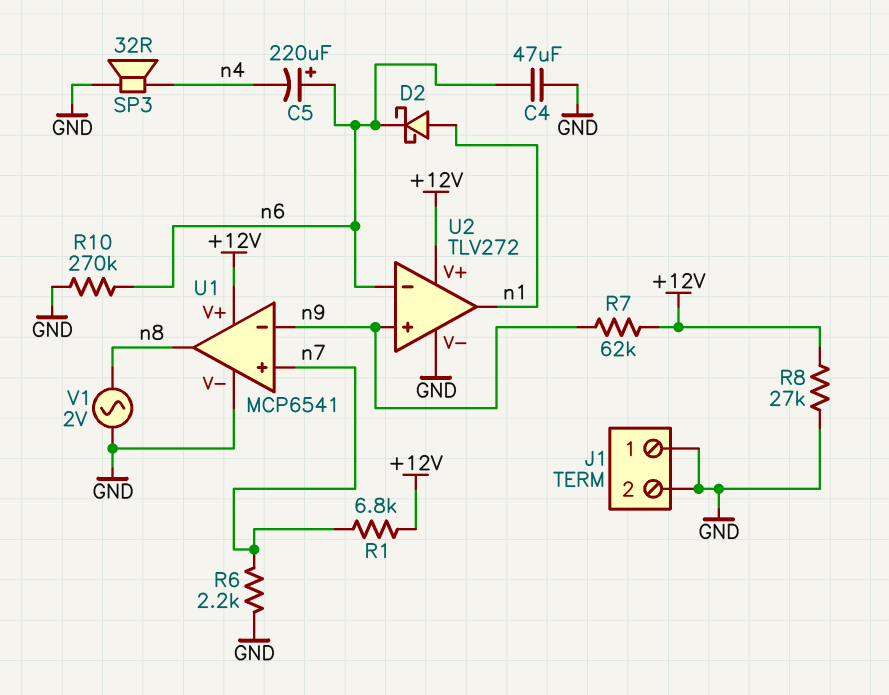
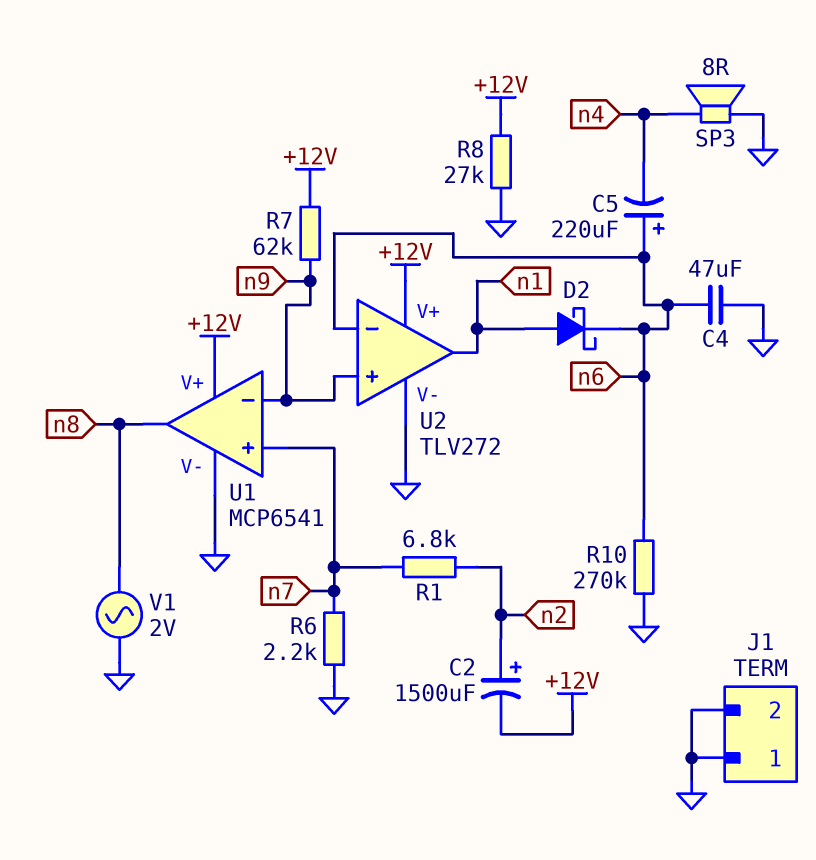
C2: none -> 1500uF (plus n2, minus +12V)
R1: 6.8k (+12V, n7) -> 6.8k (n2, n7)
SP3: speaker 32R (GND, n4) -> speaker 8R (GND, n4)

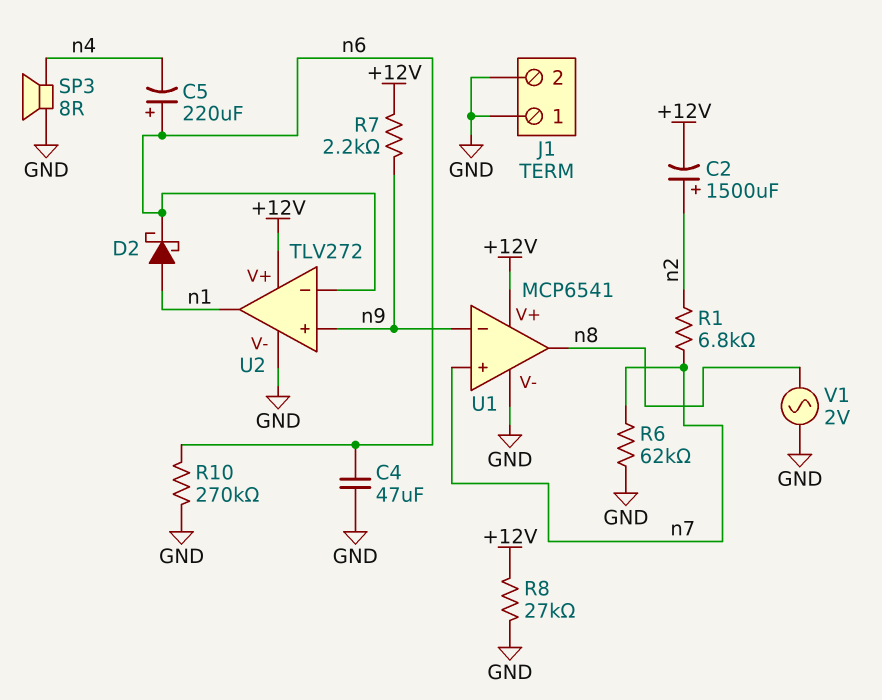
R6: 2.2k (GND, n7) -> 62k (GND, n7)
R7: 62k (+12V, n9) -> 2.2k (+12V, n9)

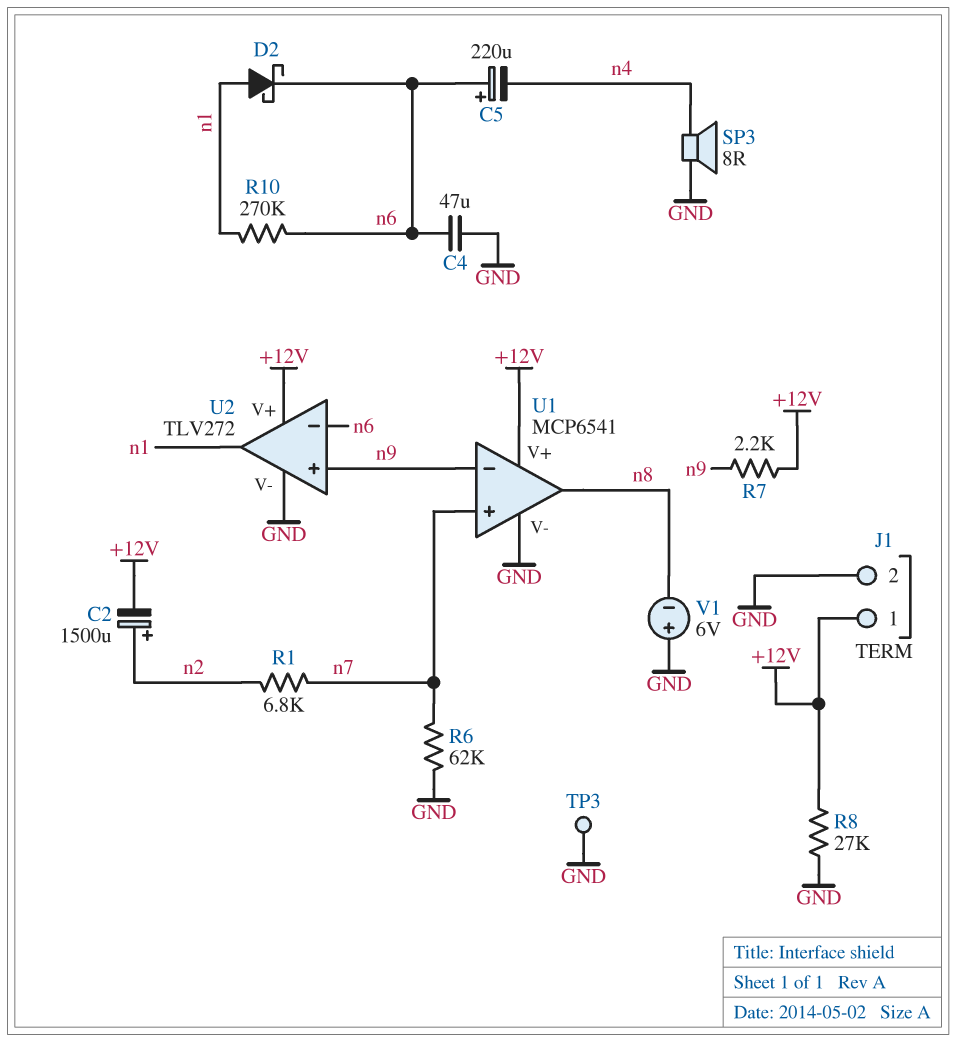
J1 pin 1: GND -> +12V
R10: 270k (GND, n6) -> 270k (n1, n6)
TP3: none -> test point (GND)
V1: AC 2V (GND, n8) -> 6V (plus GND, minus n8)

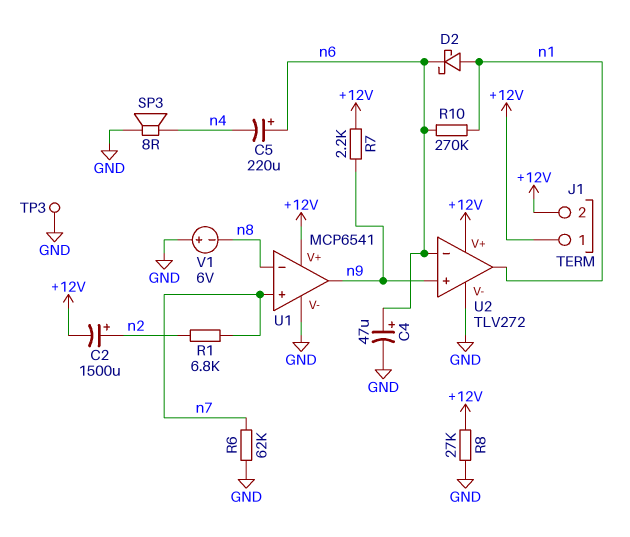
C4: 47uF (GND, n6) -> 47uF (plus n6, minus GND)
J1 pin 2: GND -> +12V
U1 pin in-: n9 -> n8
U1 pin out: n8 -> n9

